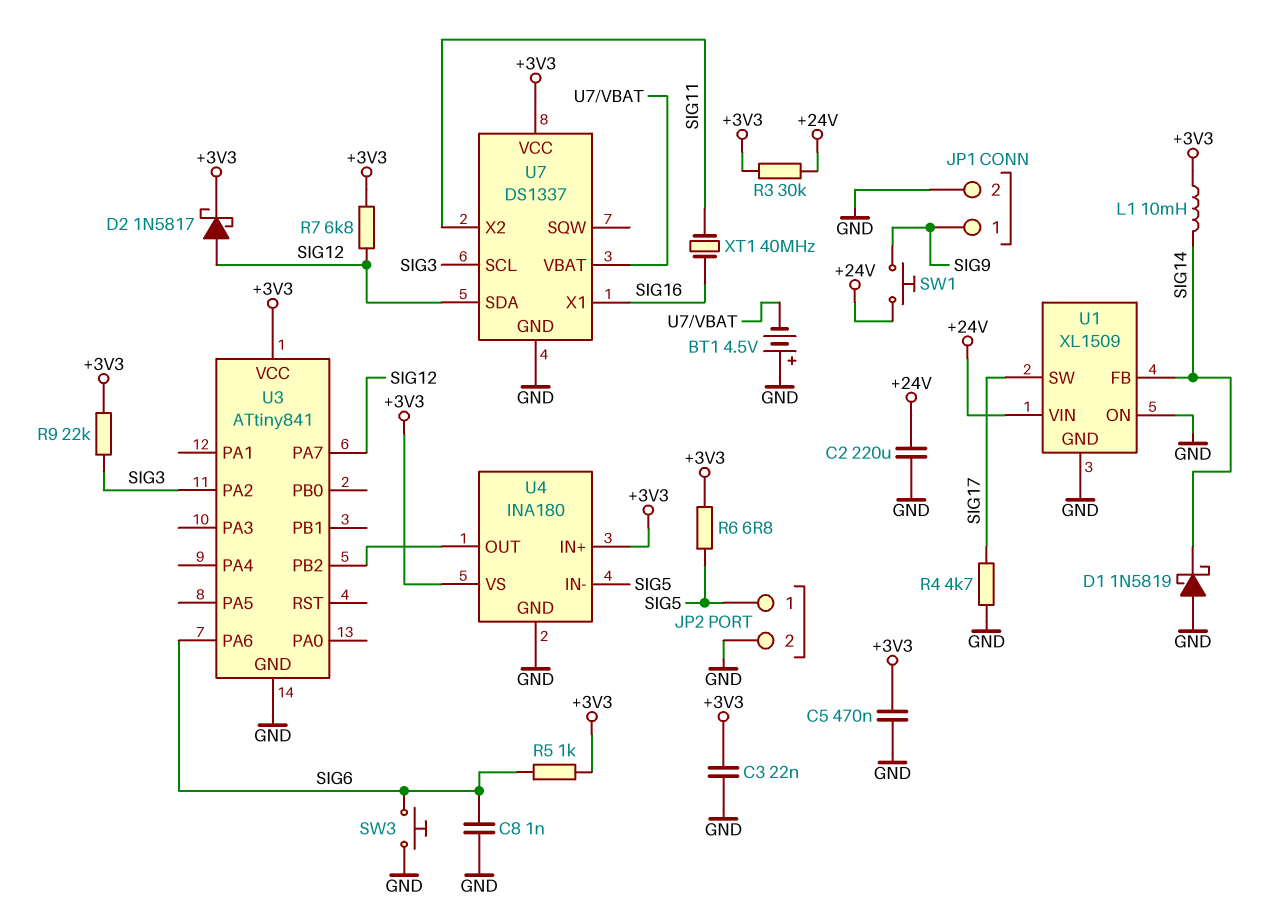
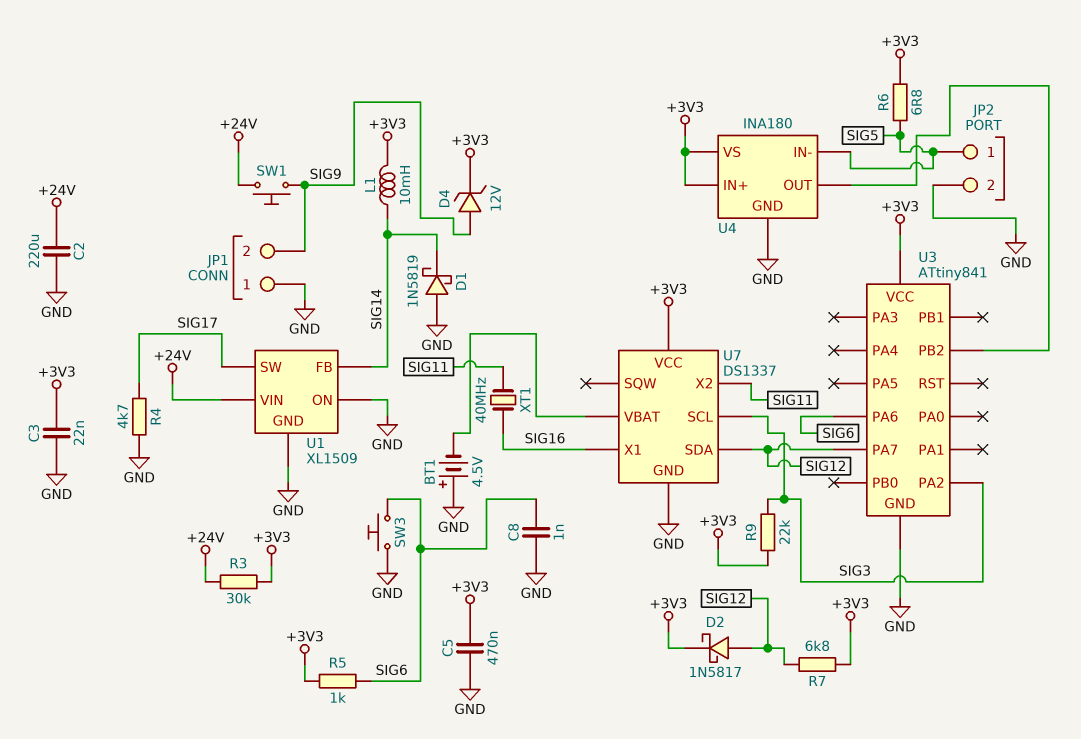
D4: none -> zener 12V (A SIG9, K +3V3)
JP1 pin 1: SIG9 -> GND
JP1 pin 2: GND -> SIG9

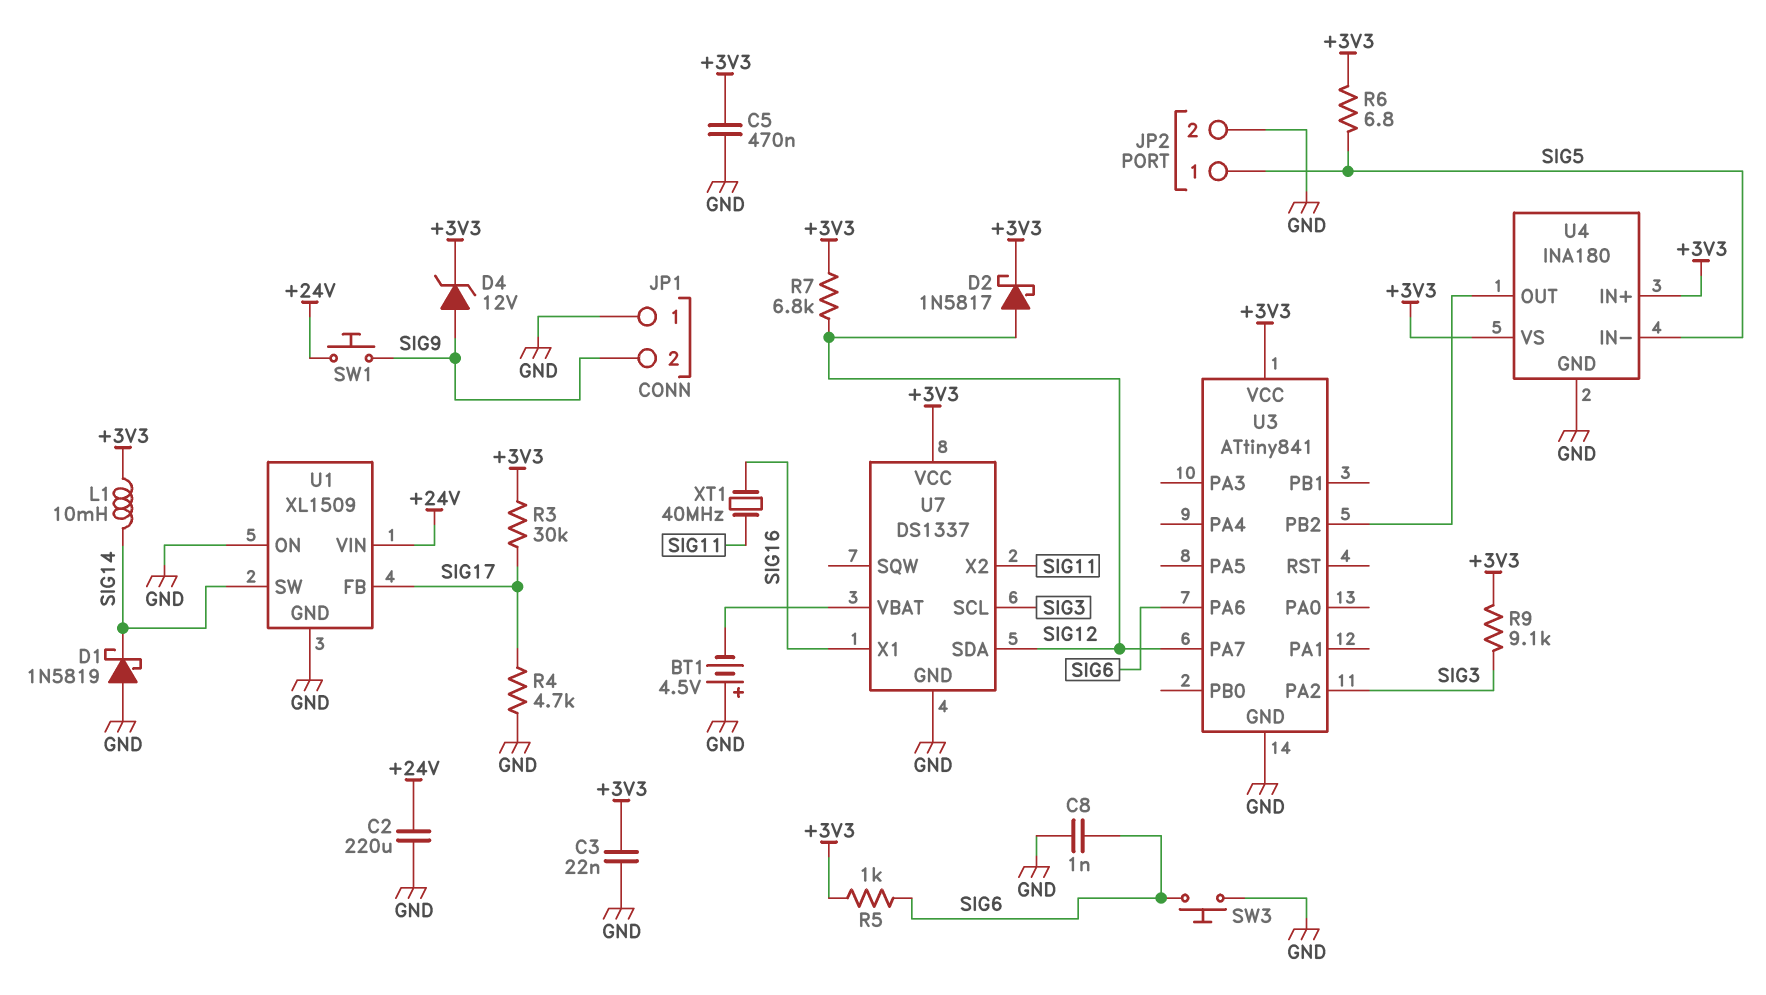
R3: 30k (+3V3, +24V) -> 30k (+3V3, SIG17)
R9: 22k (+3V3, SIG3) -> 9.1k (+3V3, SIG3)
U1 pin FB: SIG14 -> SIG17
U1 pin SW: SIG17 -> SIG14

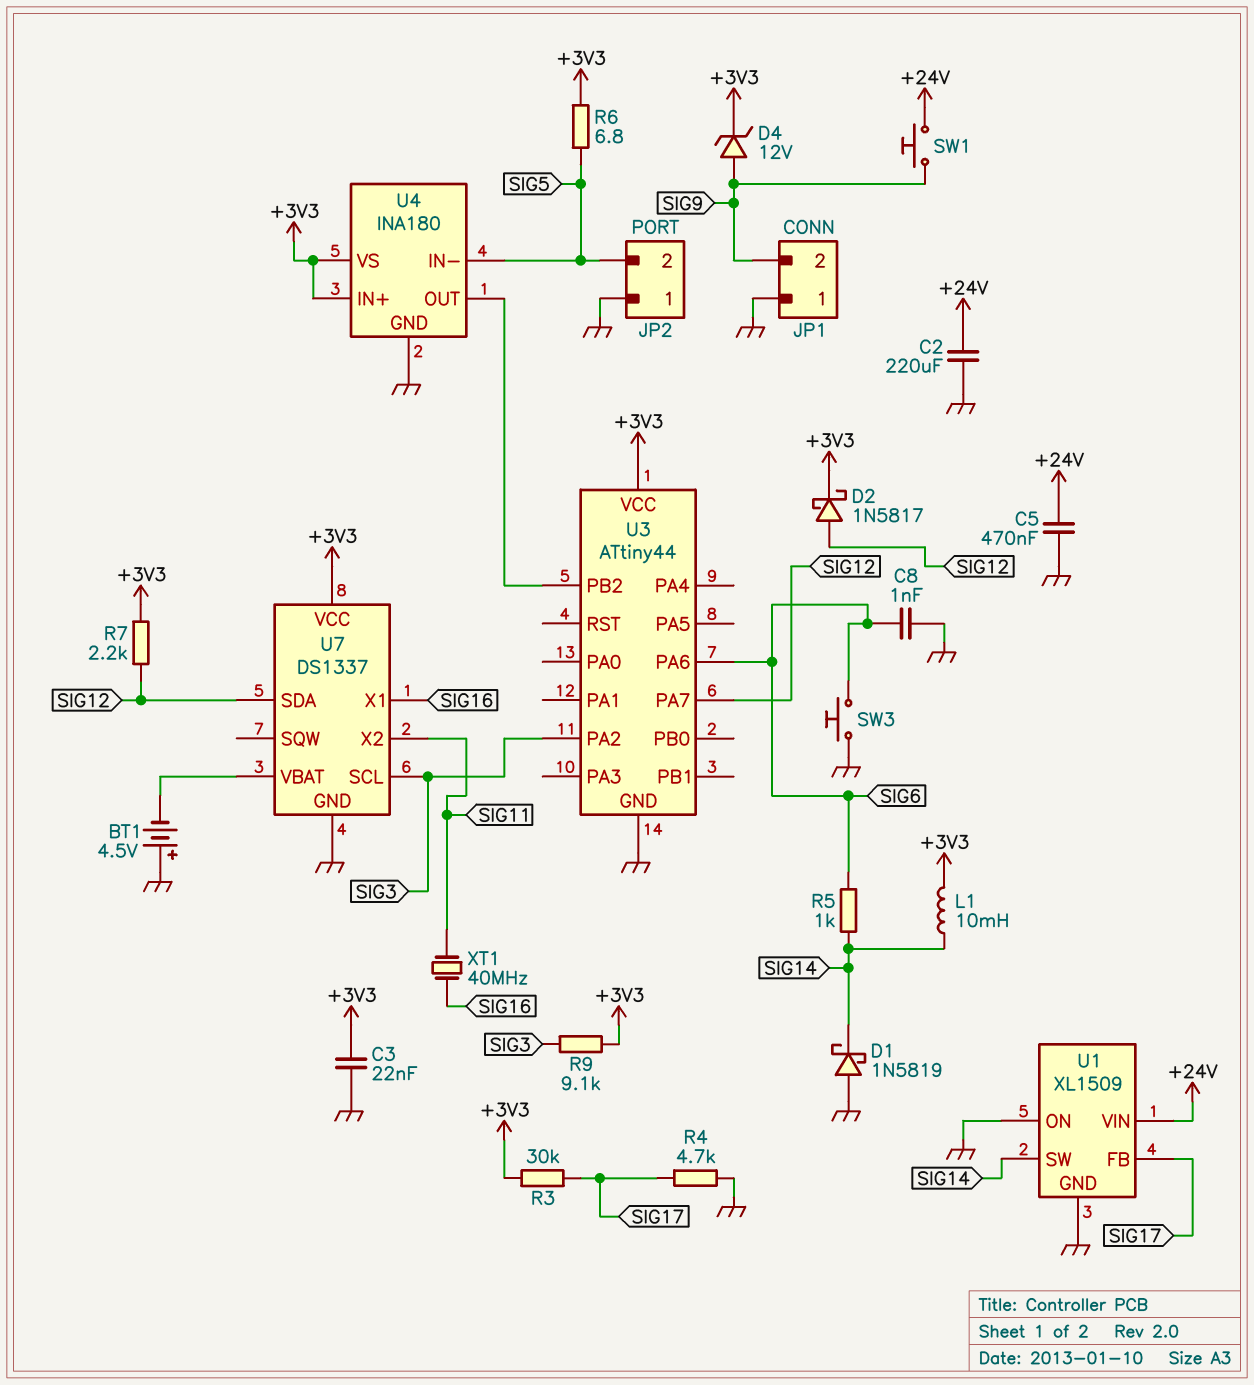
C5: 470nF (+3V3, GND) -> 470nF (+24V, GND)
JP2 pin 1: SIG5 -> GND
JP2 pin 2: GND -> SIG5
R5: 1k (+3V3, SIG6) -> 1k (SIG6, SIG14)
R7: 6.8k (+3V3, SIG12) -> 2.2k (+3V3, SIG12)
U3: ATtiny841 -> ATtiny44

